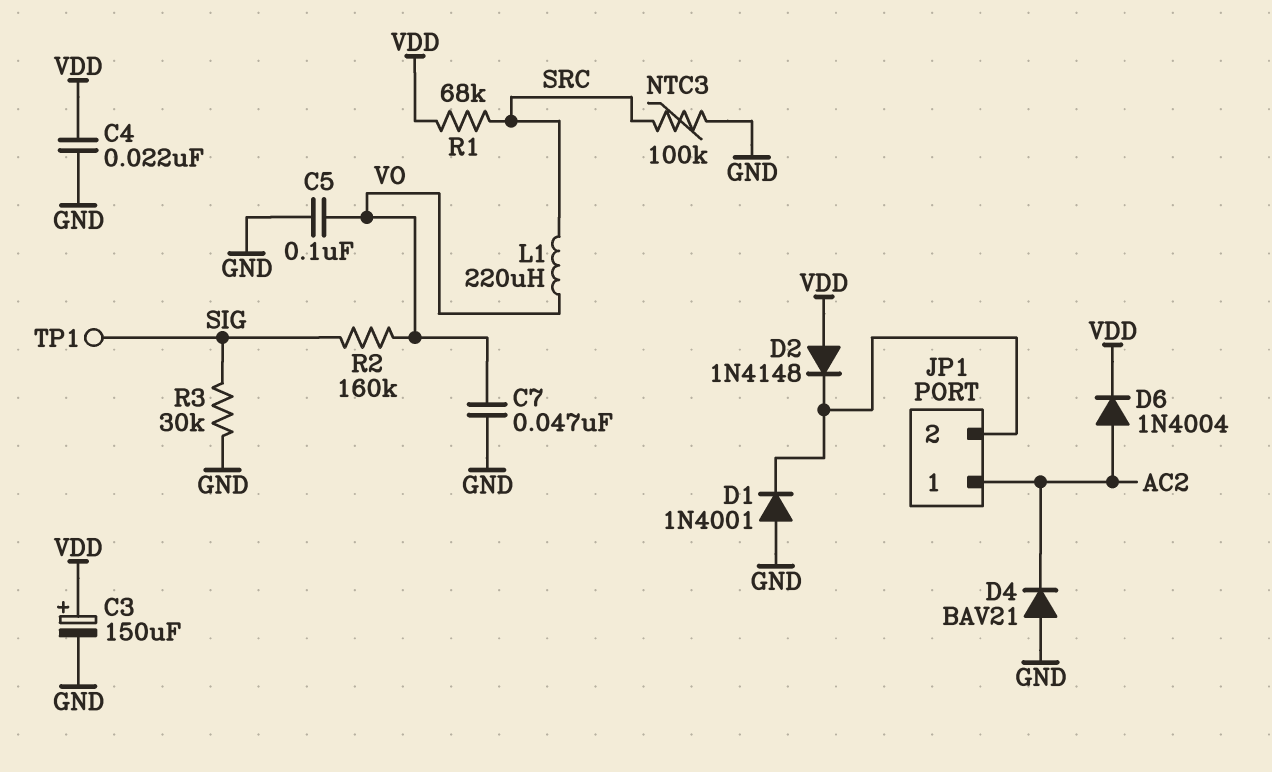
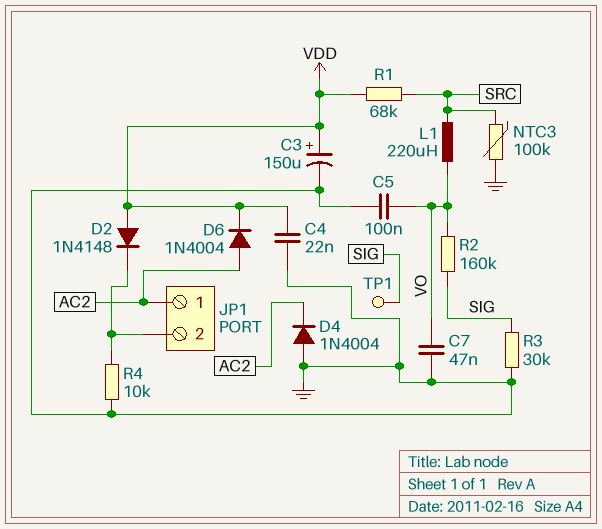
D1: diode 1N4001 (A GND, K JP1/2) -> none
D4: diode BAV21 (A GND, K AC2) -> diode 1N4004 (A GND, K AC2)
R4: none -> 10k (GND, JP1/2)

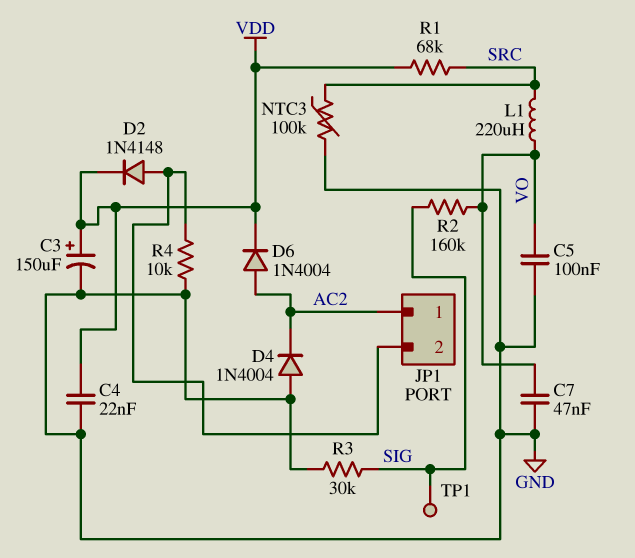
D2: diode 1N4148 (A VDD, K JP1/2) -> diode 1N4148 (A JP1/2, K VDD)

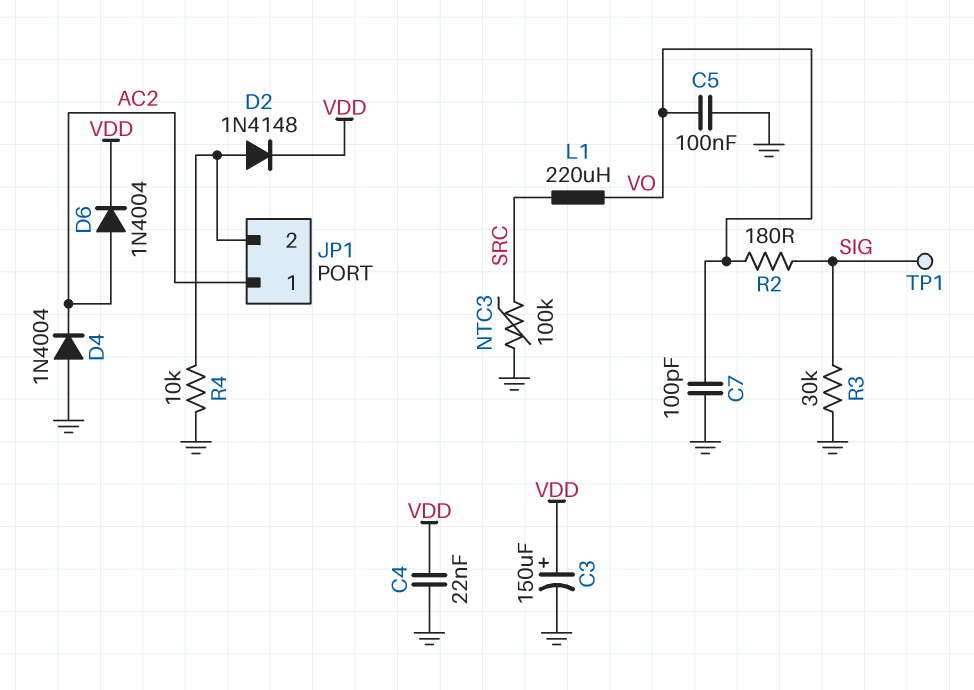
C7: 47nF (GND, VO) -> 100pF (GND, VO)
R1: 68k (SRC, VDD) -> none
R2: 160k (SIG, VO) -> 180 (SIG, VO)

